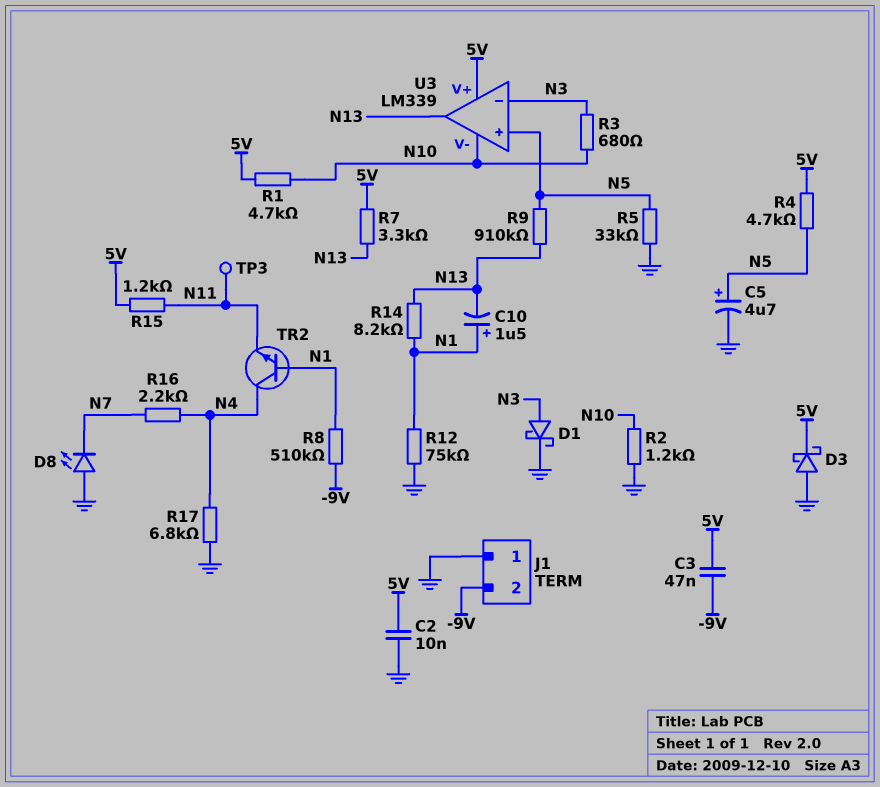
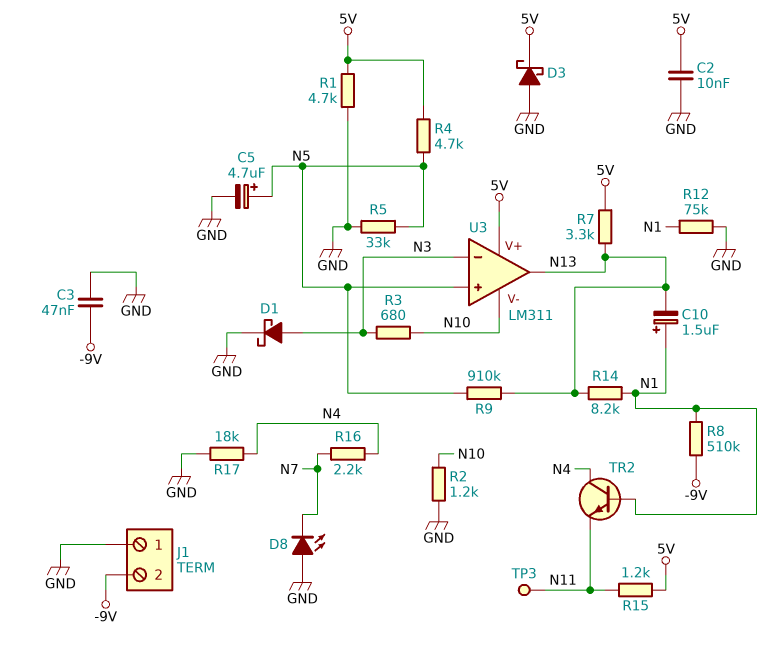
C3: 47nF (-9V, 5V) -> 47nF (-9V, GND)
R1: 4.7k (5V, N10) -> 4.7k (5V, GND)
R17: 6.8k (GND, N4) -> 18k (GND, N4)
U3: LM339 -> LM311

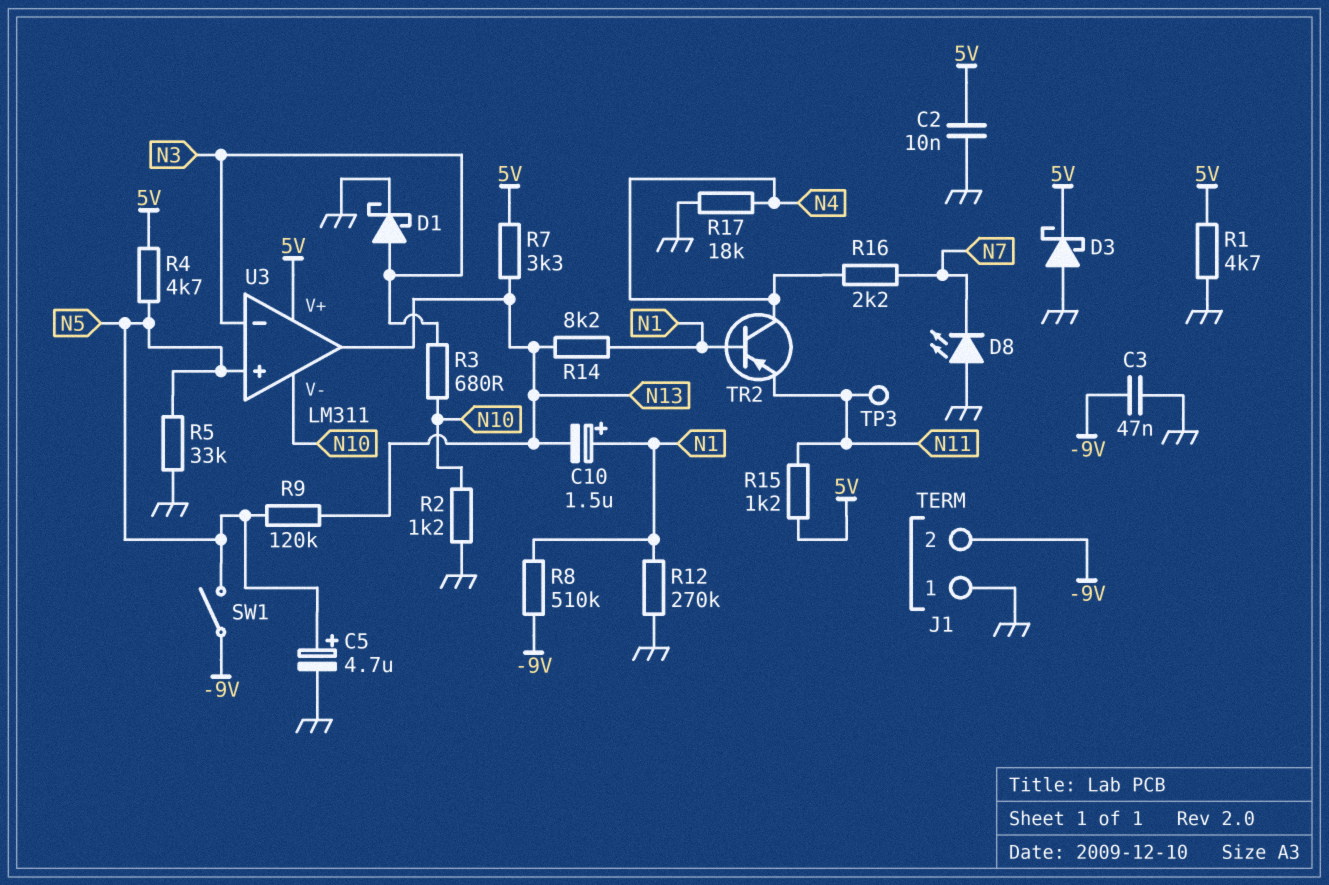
R9: 910k (N5, N13) -> 120k (N5, N13)
R12: 75k (GND, N1) -> 270k (GND, N1)
SW1: none -> switch (-9V, N5)
TR2: NPN (B N1, C N4, E N11) -> PNP (B N1, C N4, E N11)

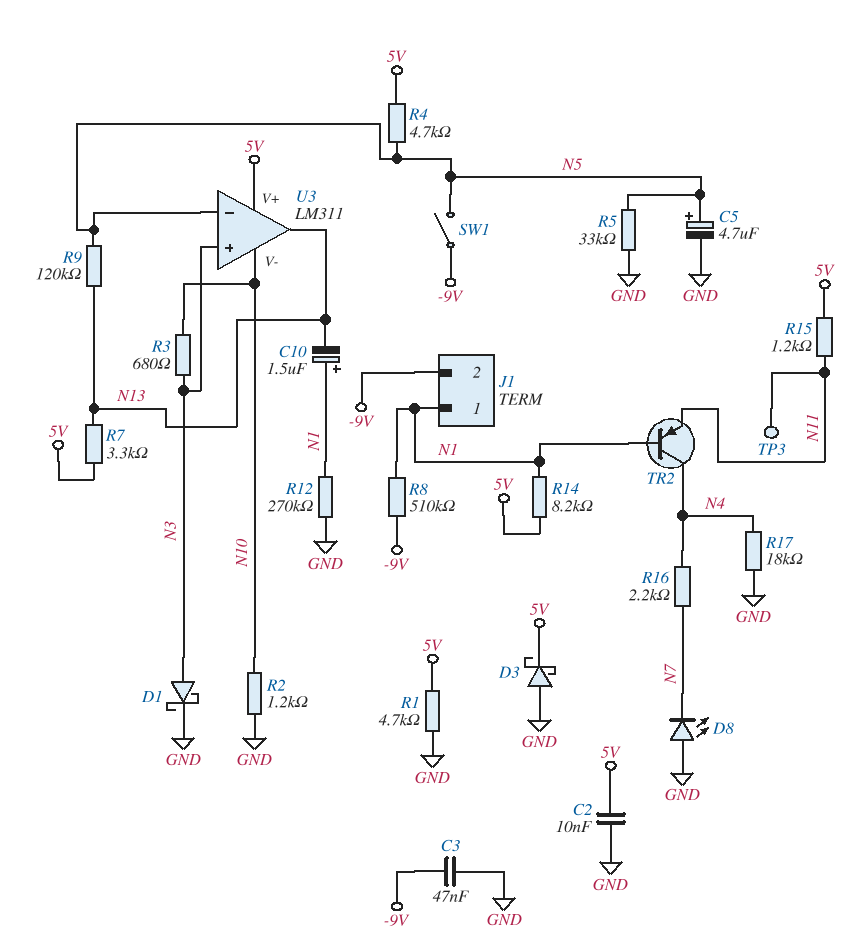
J1 pin 1: GND -> N1
R14: 8.2k (N1, N13) -> 8.2k (5V, N1)
U3 pin in+: N5 -> N3
U3 pin in-: N3 -> N5

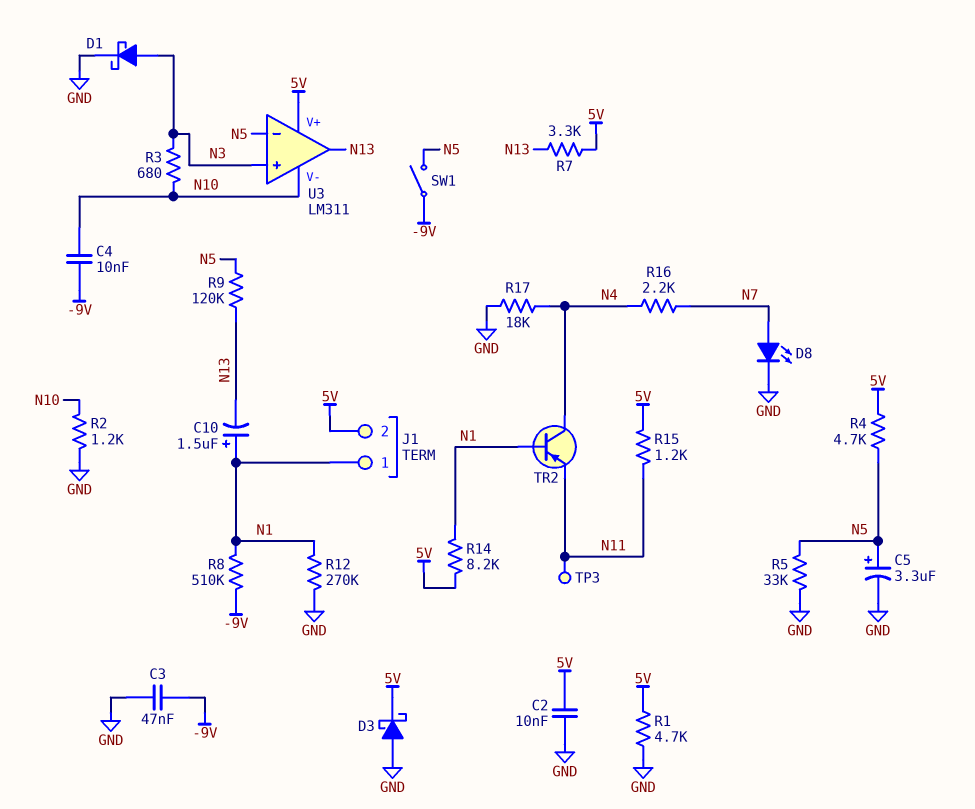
C4: none -> 10nF (-9V, N10)
C5: 4.7uF (plus N5, minus GND) -> 3.3uF (plus N5, minus GND)
D8: LED (A GND, K N7) -> LED (A N7, K GND)
J1 pin 2: -9V -> 5V

